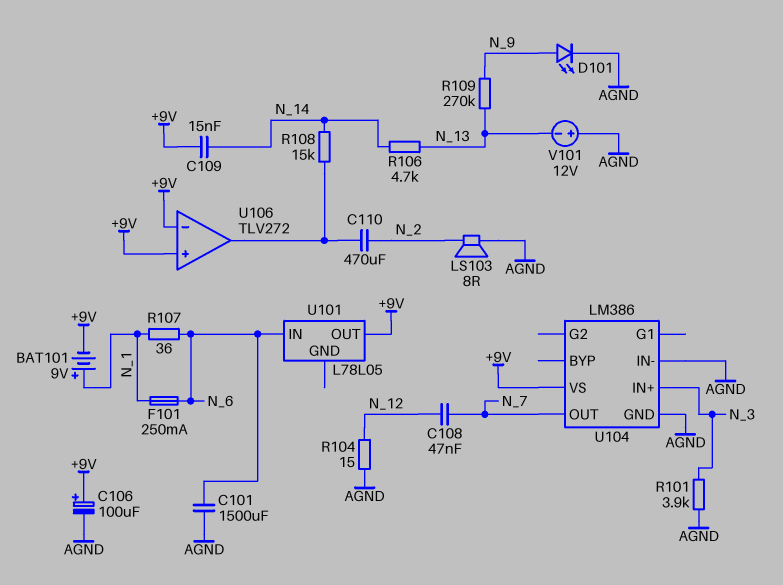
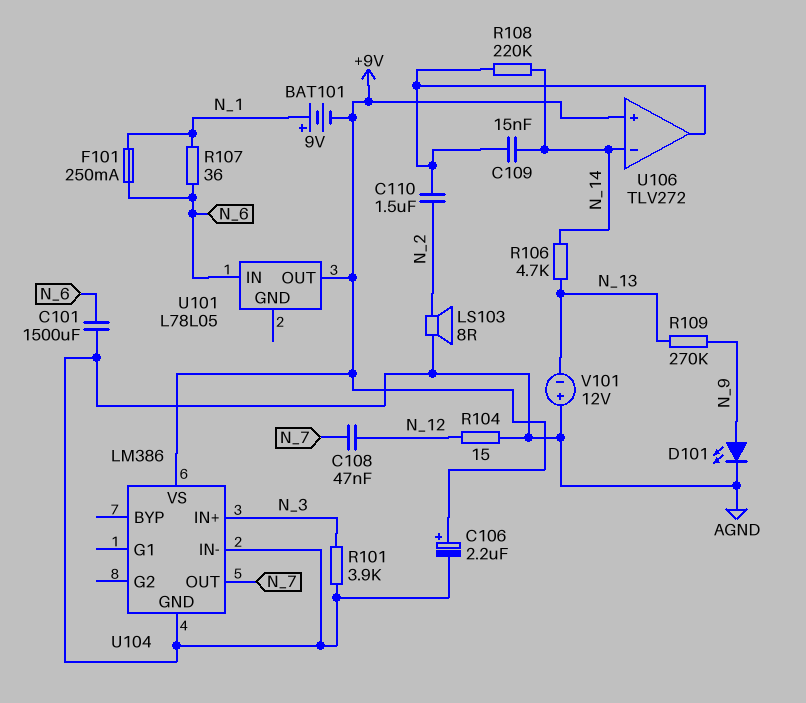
C106: 100uF (plus +9V, minus AGND) -> 2.2uF (plus +9V, minus AGND)
C109: 15nF (+9V, N_14) -> 15nF (N_14, U106/out)
C110: 470uF (N_2, U106/out) -> 1.5uF (N_2, U106/out)
R108: 15k (N_14, U106/out) -> 220k (N_14, U106/out)
U106 pin in-: +9V -> N_14

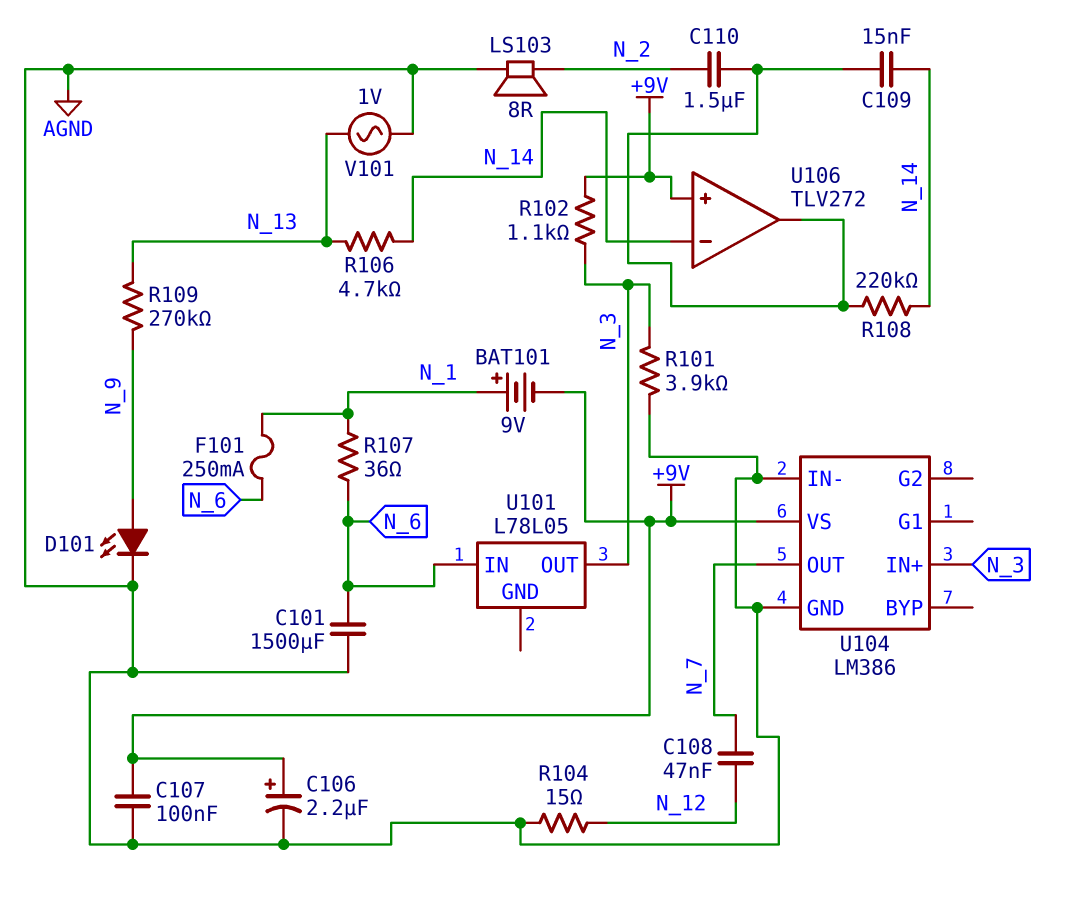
C107: none -> 100nF (+9V, AGND)
R102: none -> 1.1k (+9V, N_3)
U101 pin OUT: +9V -> N_3
V101: 12V (plus AGND, minus N_13) -> AC 1V (AGND, N_13)

